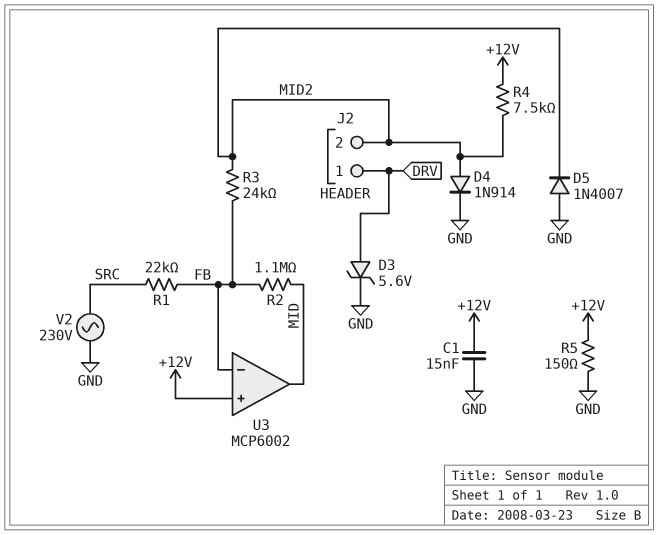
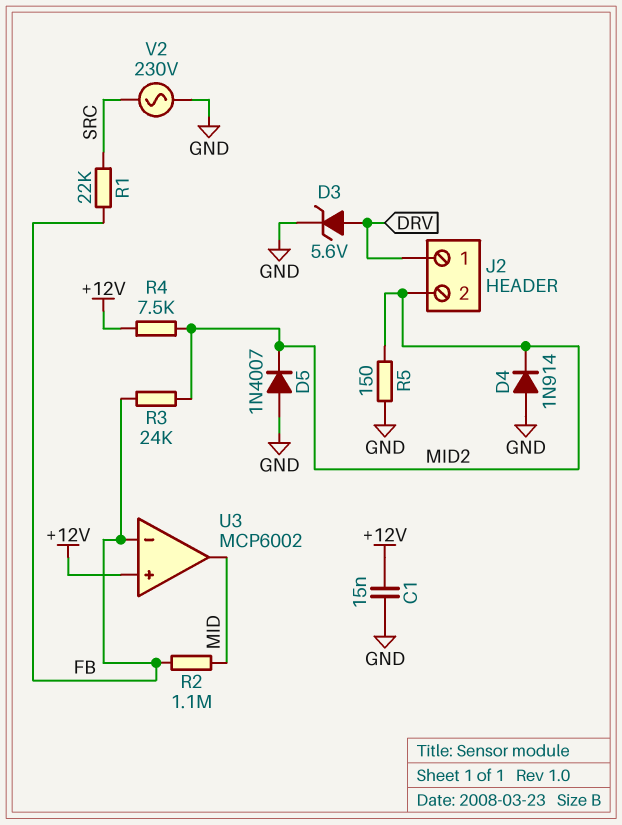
D4: diode 1N914 (A MID2, K GND) -> diode 1N914 (A GND, K MID2)
R5: 150 (+12V, GND) -> 150 (GND, MID2)

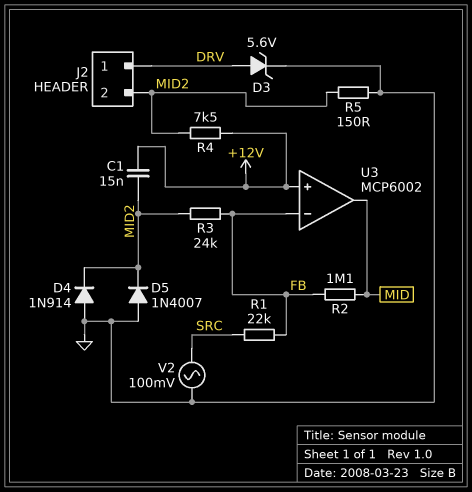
C1: 15nF (+12V, GND) -> 15nF (+12V, MID2)
V2: AC 230V (GND, SRC) -> AC 100mV (GND, SRC)

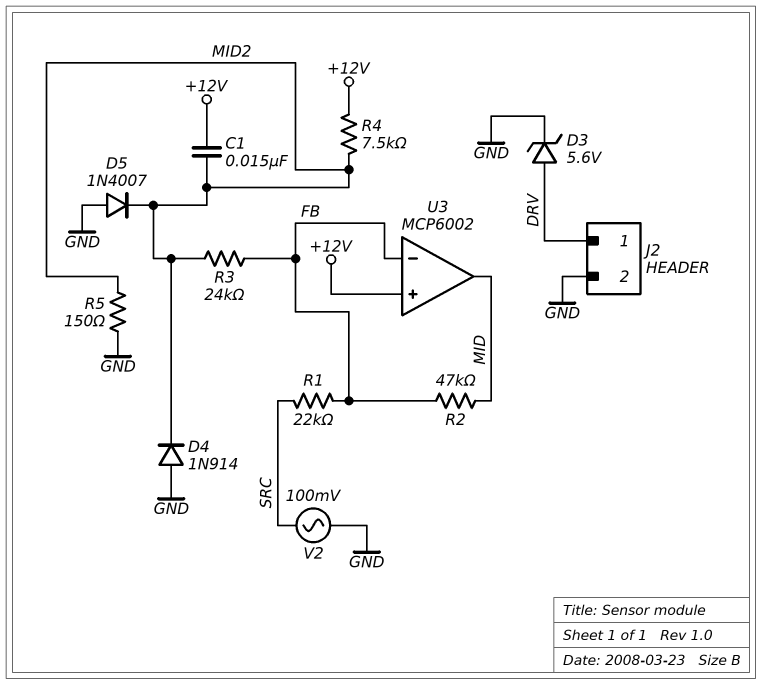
J2 pin 2: MID2 -> GND
R2: 1.1M (FB, MID) -> 47k (FB, MID)

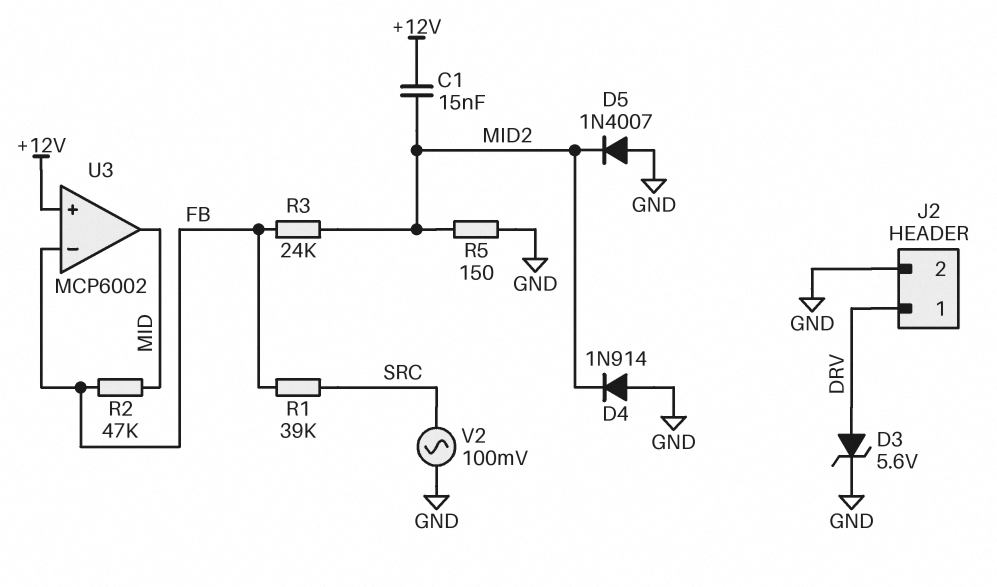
R1: 22k (FB, SRC) -> 39k (FB, SRC)
R4: 7.5k (+12V, MID2) -> none

